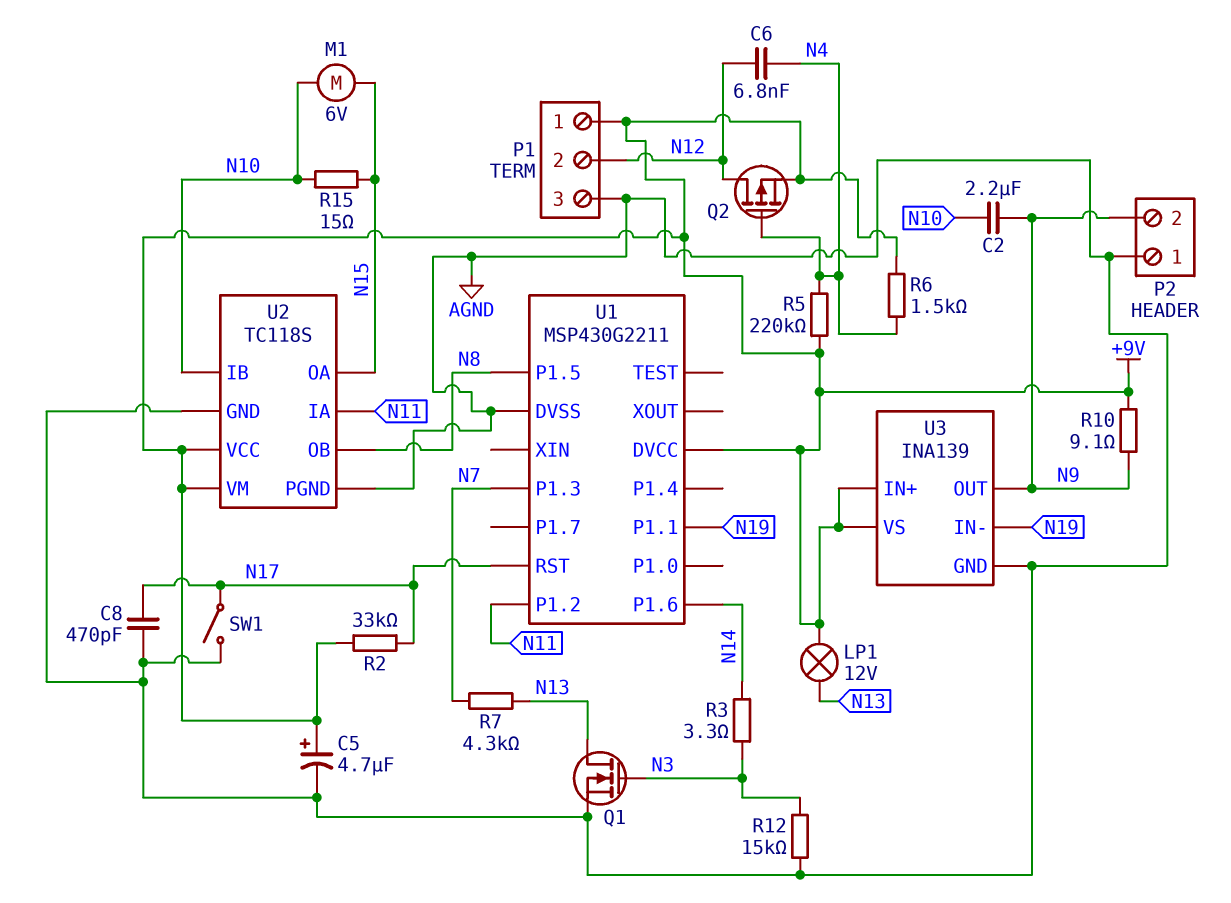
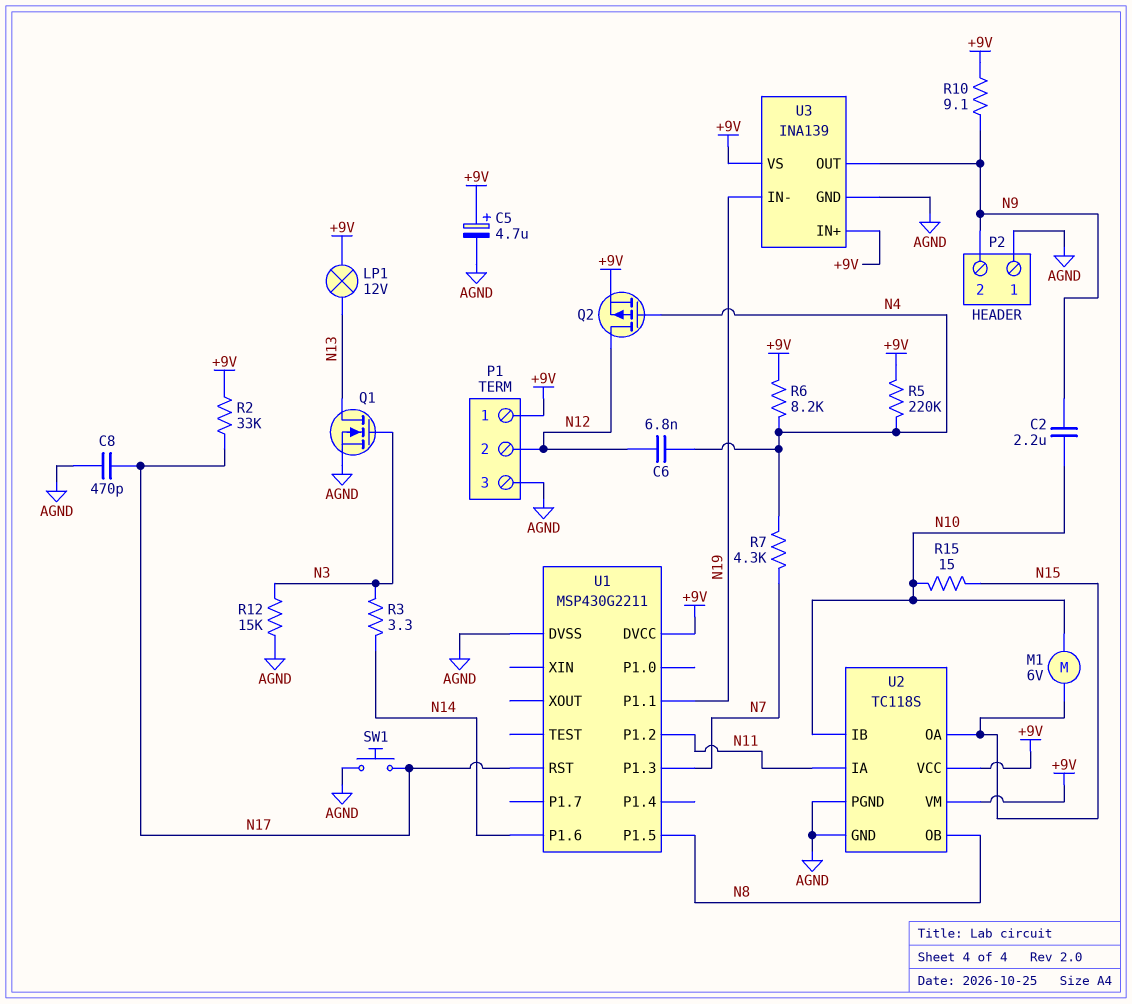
R6: 1.5k (+9V, N4) -> 8.2k (+9V, N4)
R7: 4.3k (N7, N13) -> 4.3k (N4, N7)
SW1: switch (AGND, N17) -> button (AGND, N17)

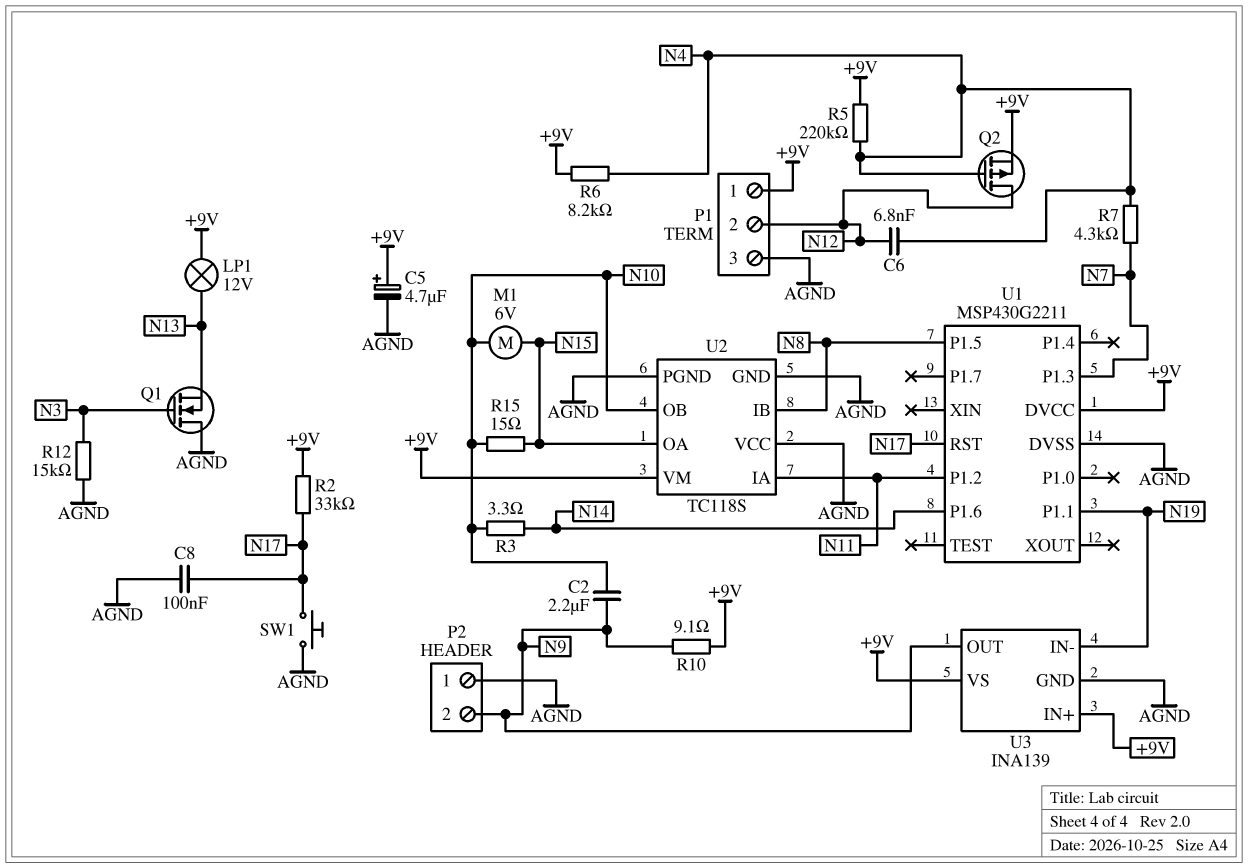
C8: 470pF (AGND, N17) -> 100nF (AGND, N17)
Q1: NMOS (G N3, D N13, S AGND) -> NMOS (G N3, D AGND, S N13)
R3: 3.3 (N3, N14) -> 3.3 (N10, N14)
U2 pin IB: N10 -> N8
U2 pin OB: N8 -> N10
U2 pin VCC: +9V -> AGND

